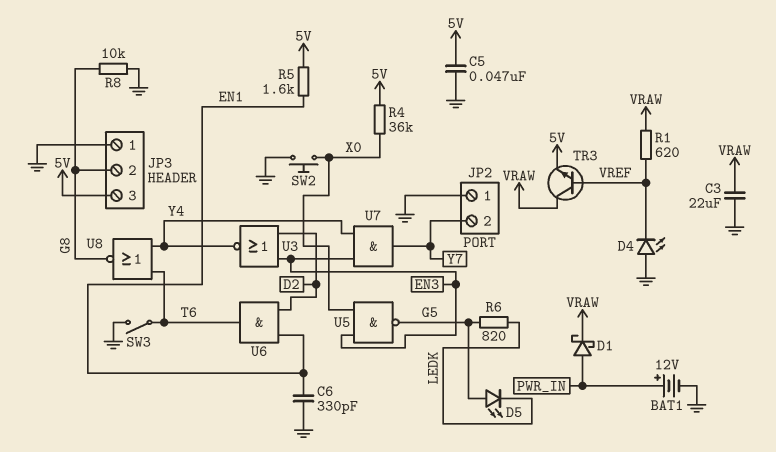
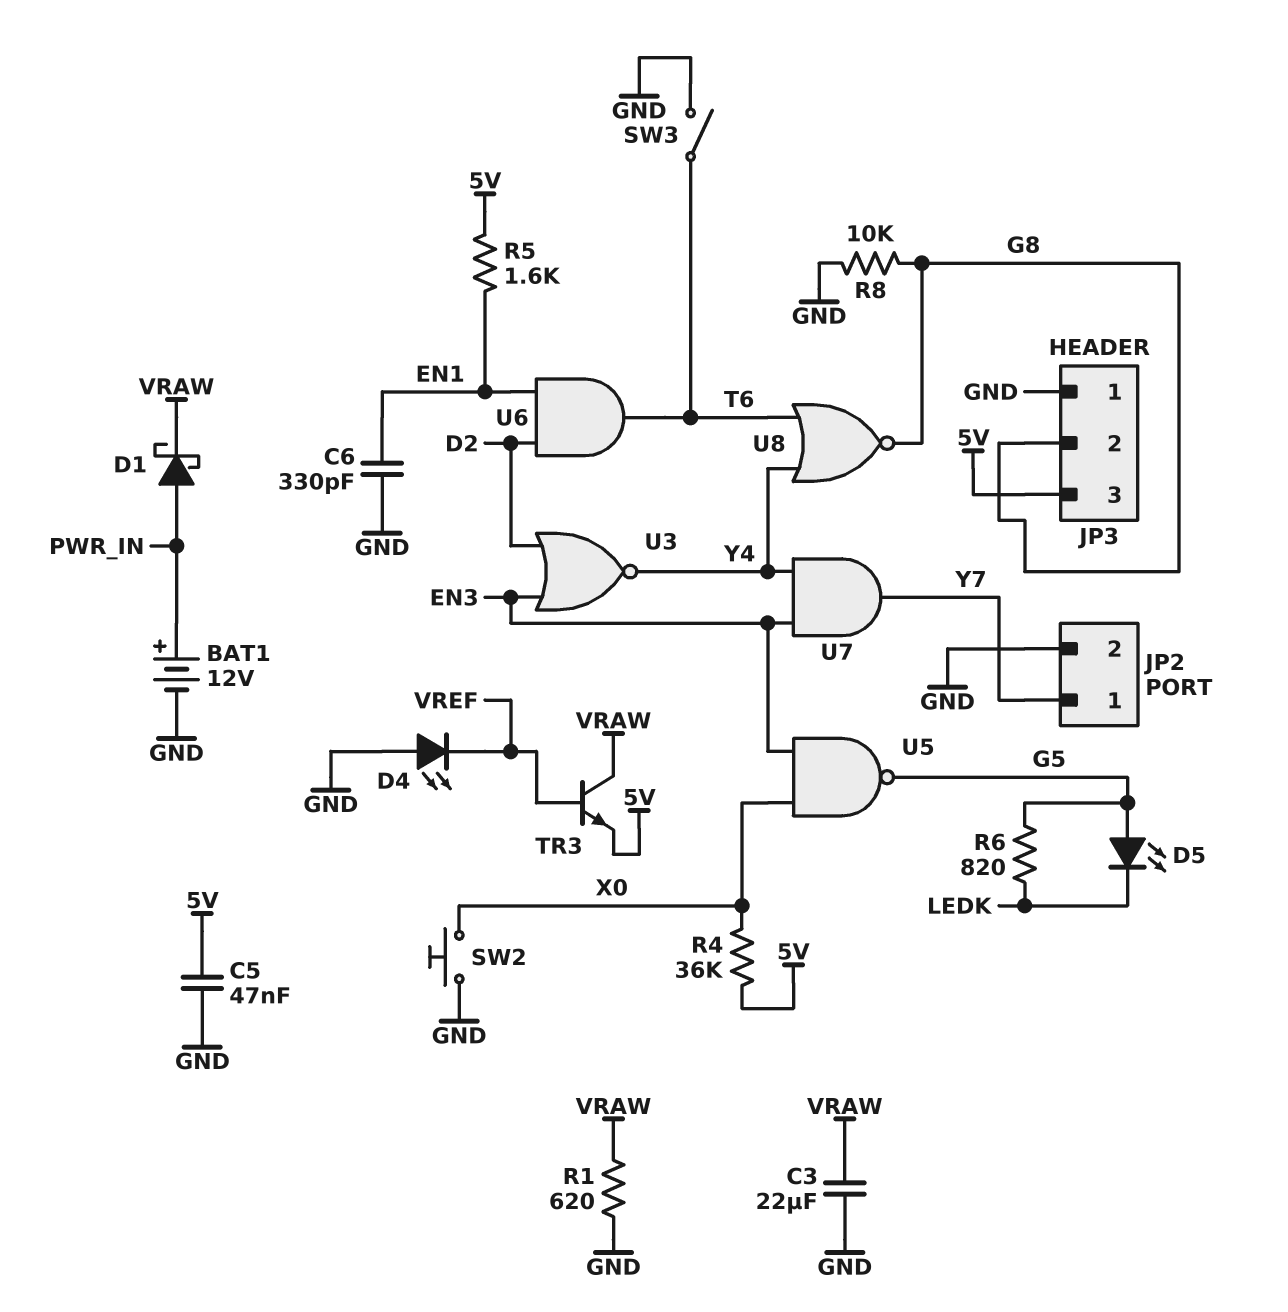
JP2 pin 1: GND -> Y7
JP2 pin 2: Y7 -> GND
R1: 620 (VRAW, VREF) -> 620 (GND, VRAW)

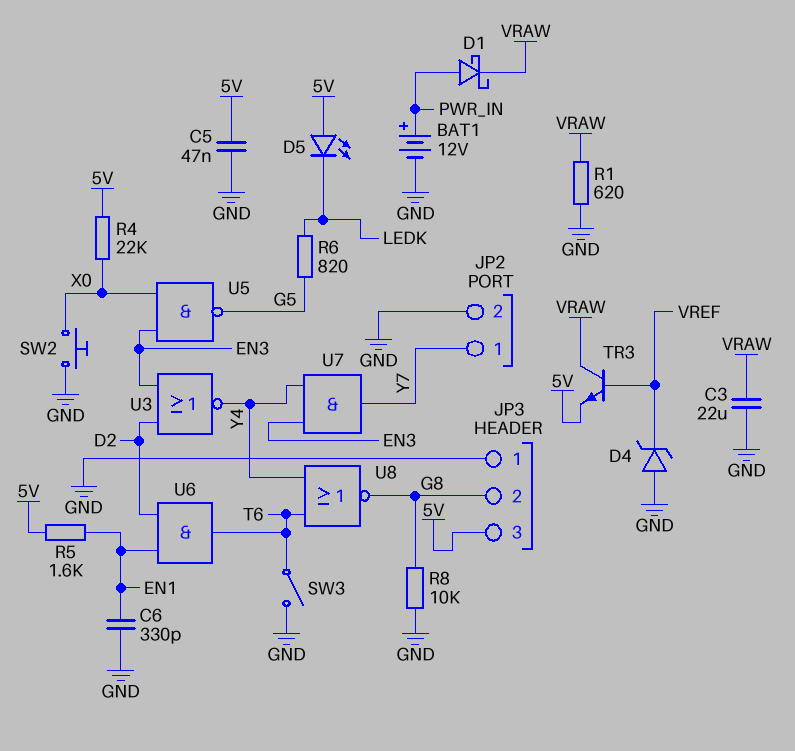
D4: LED (A GND, K VREF) -> zener (A GND, K VREF)
D5: LED (A G5, K LEDK) -> LED (A 5V, K LEDK)
R4: 36k (5V, X0) -> 22k (5V, X0)

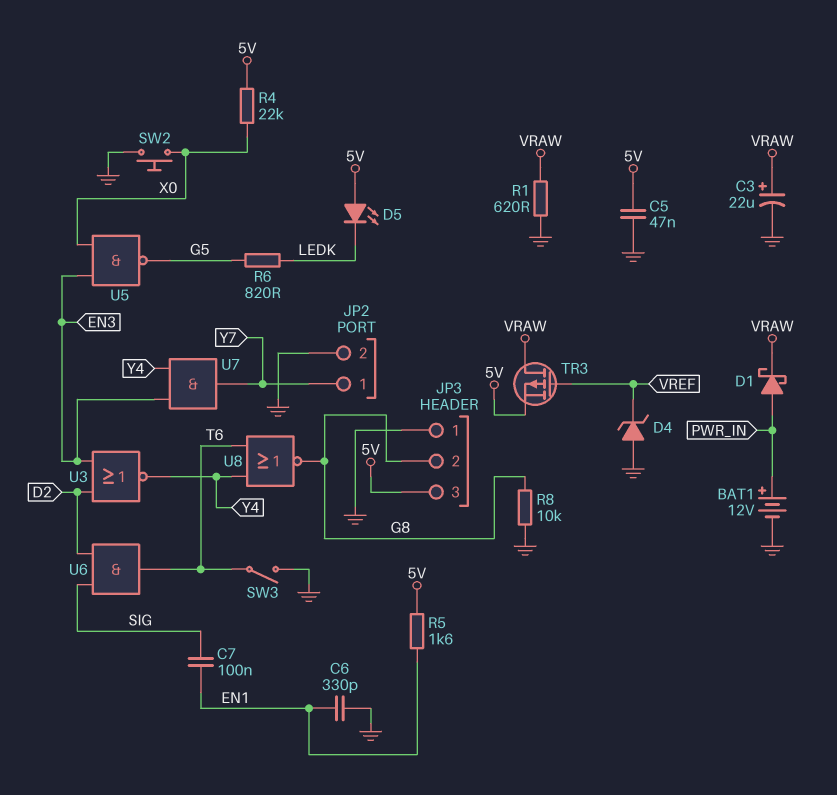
C3: 22uF (GND, VRAW) -> 22uF (plus VRAW, minus GND)
C7: none -> 100nF (EN1, SIG)
TR3: NPN (B VREF, C VRAW, E 5V) -> PMOS (G VREF, D VRAW, S 5V)
U6: AND (in D2, in EN1, out T6) -> AND (in D2, in SIG, out T6)

